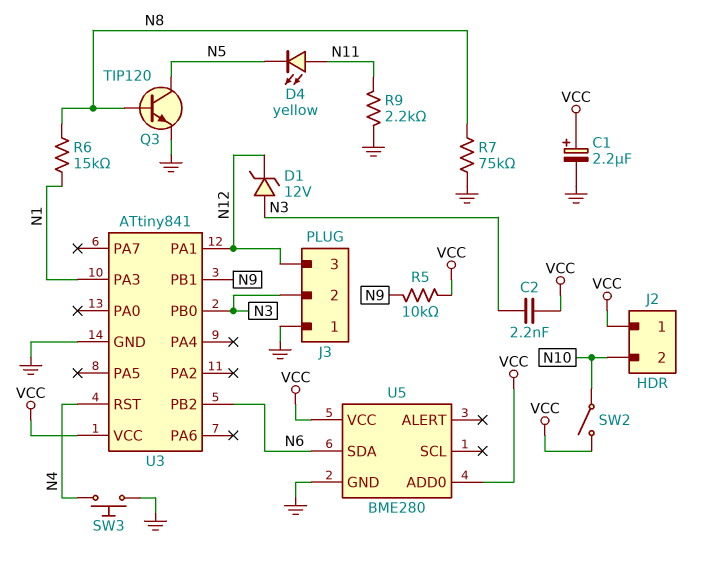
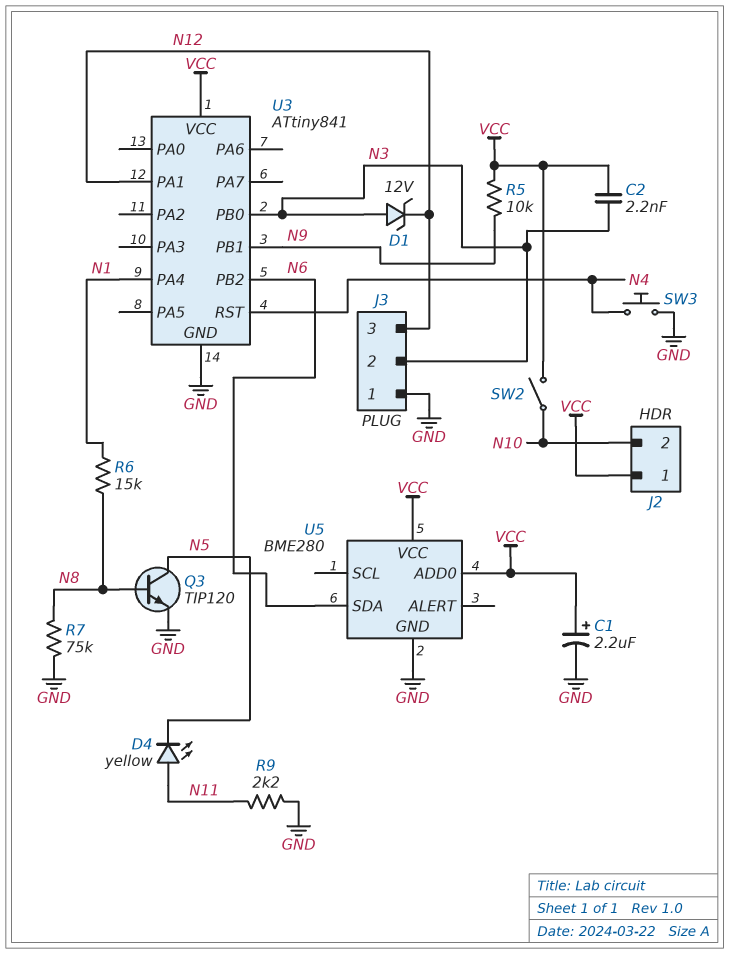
U3 pin PA3: N1 -> none
U3 pin PA4: none -> N1

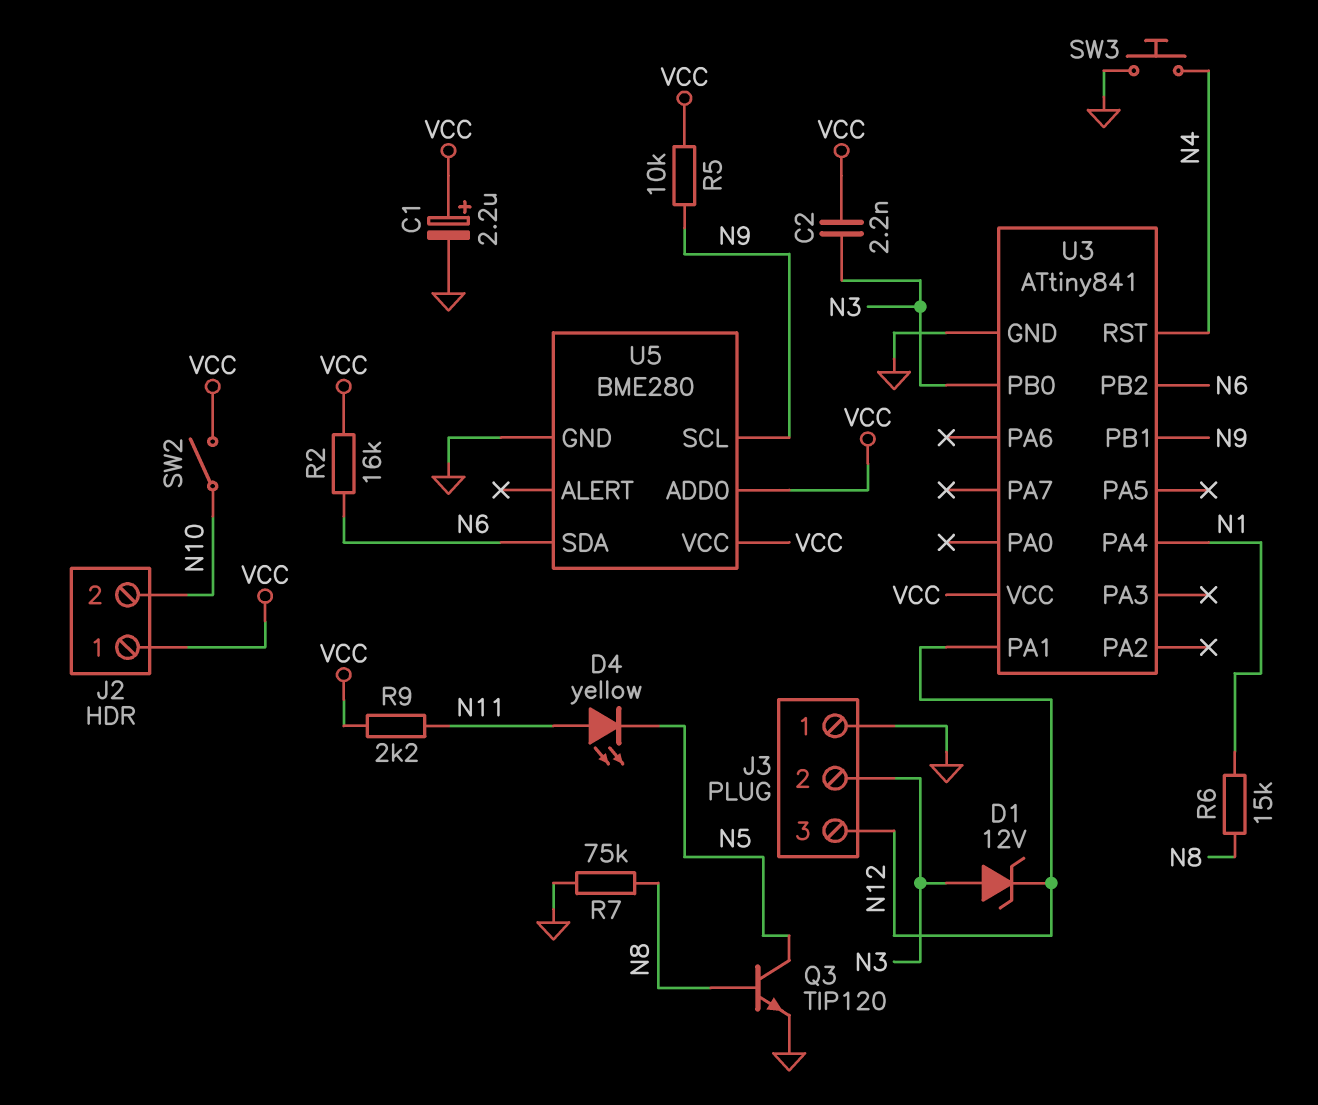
R2: none -> 16k (N6, VCC)
R9: 2.2k (GND, N11) -> 2.2k (N11, VCC)
U5 pin SCL: none -> N9

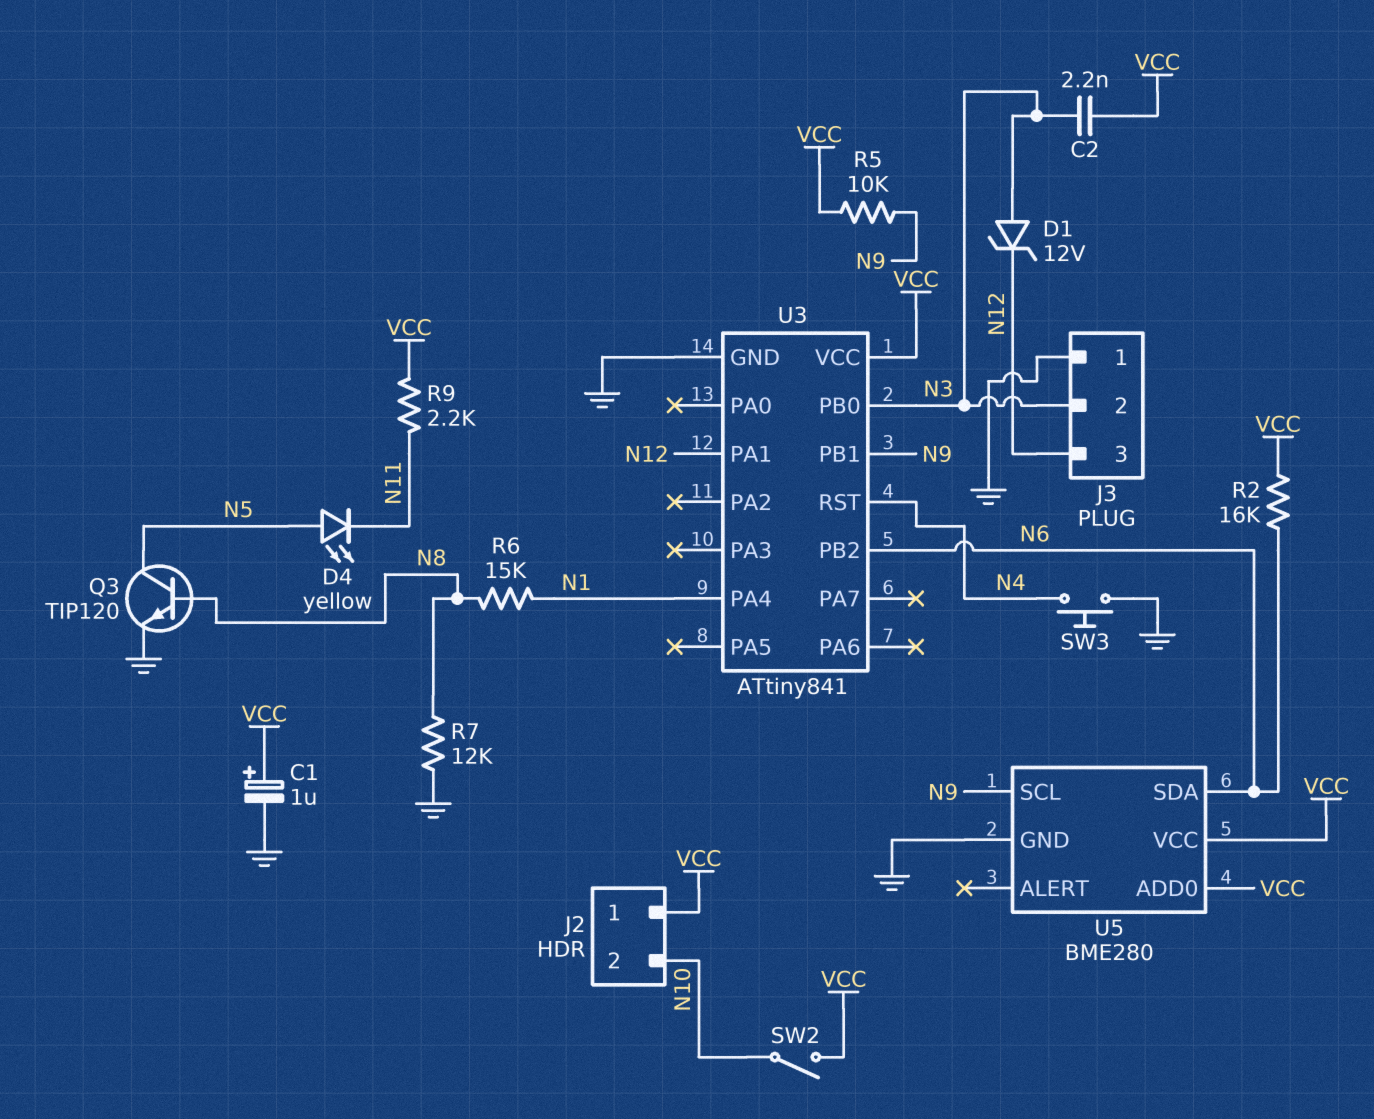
C1: 2.2uF (plus VCC, minus GND) -> 1uF (plus VCC, minus GND)
D4: LED yellow (A N11, K N5) -> LED yellow (A N5, K N11)
R7: 75k (GND, N8) -> 12k (GND, N8)

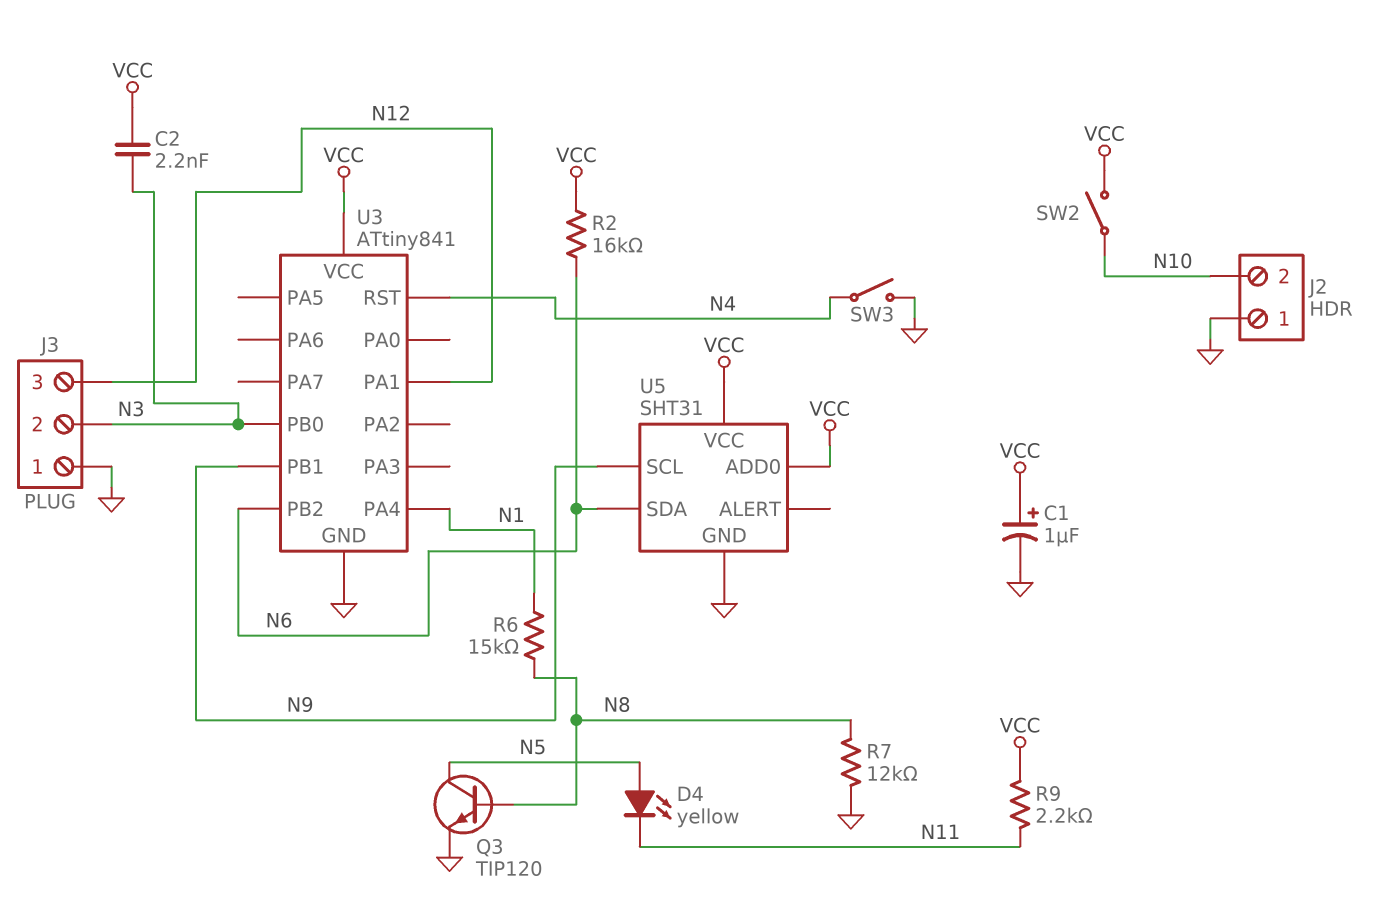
D1: zener 12V (A N3, K N12) -> none
J2 pin 1: VCC -> GND
R5: 10k (N9, VCC) -> none
SW3: button (GND, N4) -> switch (GND, N4)
U5: BME280 -> SHT31

